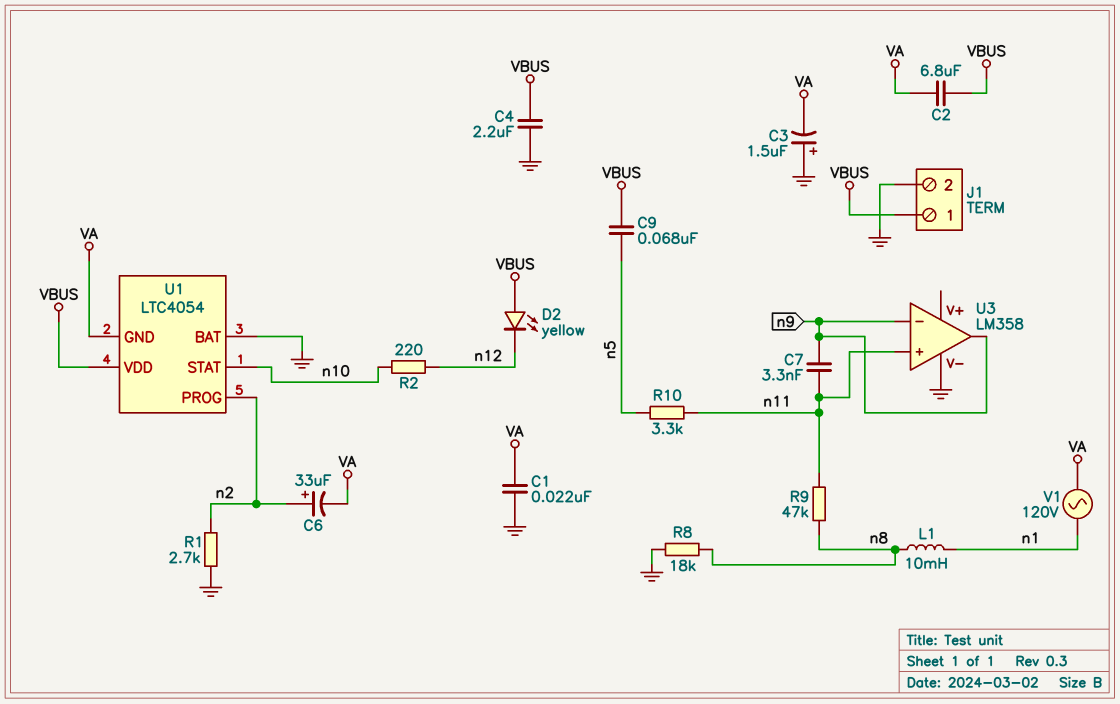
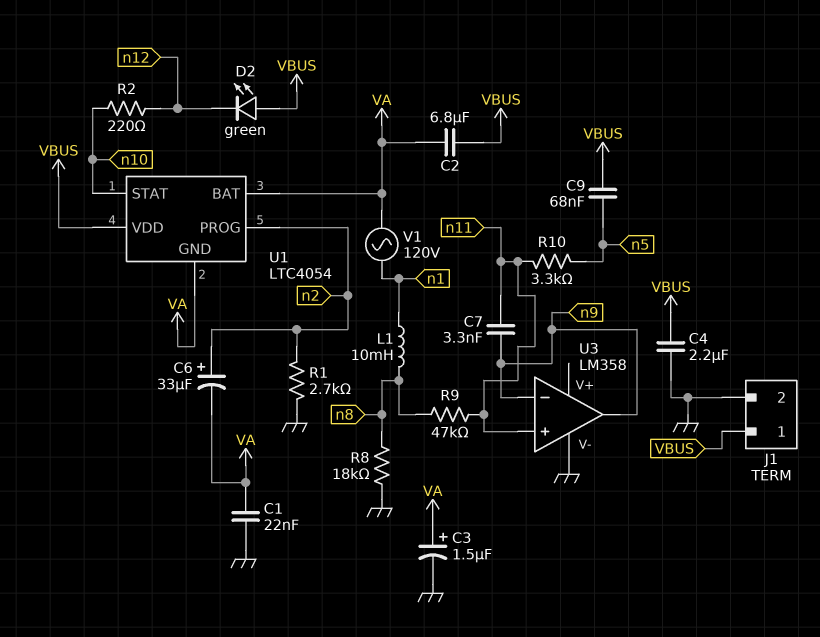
C3: 1.5uF (plus GND, minus VA) -> 1.5uF (plus VA, minus GND)
D2: LED yellow (A VBUS, K n12) -> LED green (A VBUS, K n12)
U1 pin BAT: GND -> VA

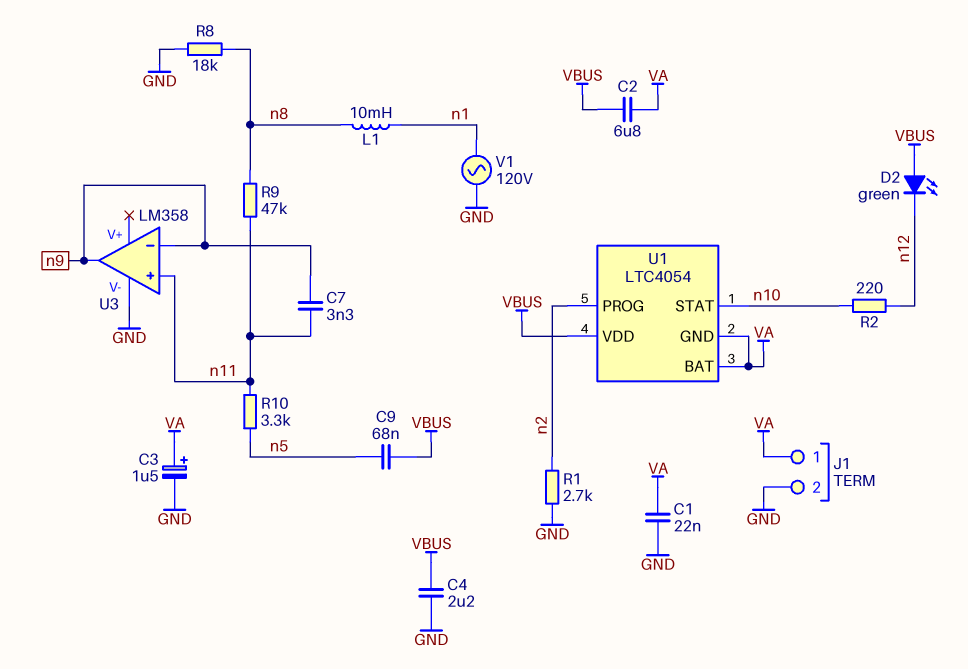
C6: 33uF (plus n2, minus VA) -> none
J1 pin 1: VBUS -> VA
V1: AC 120V (VA, n1) -> AC 120V (GND, n1)

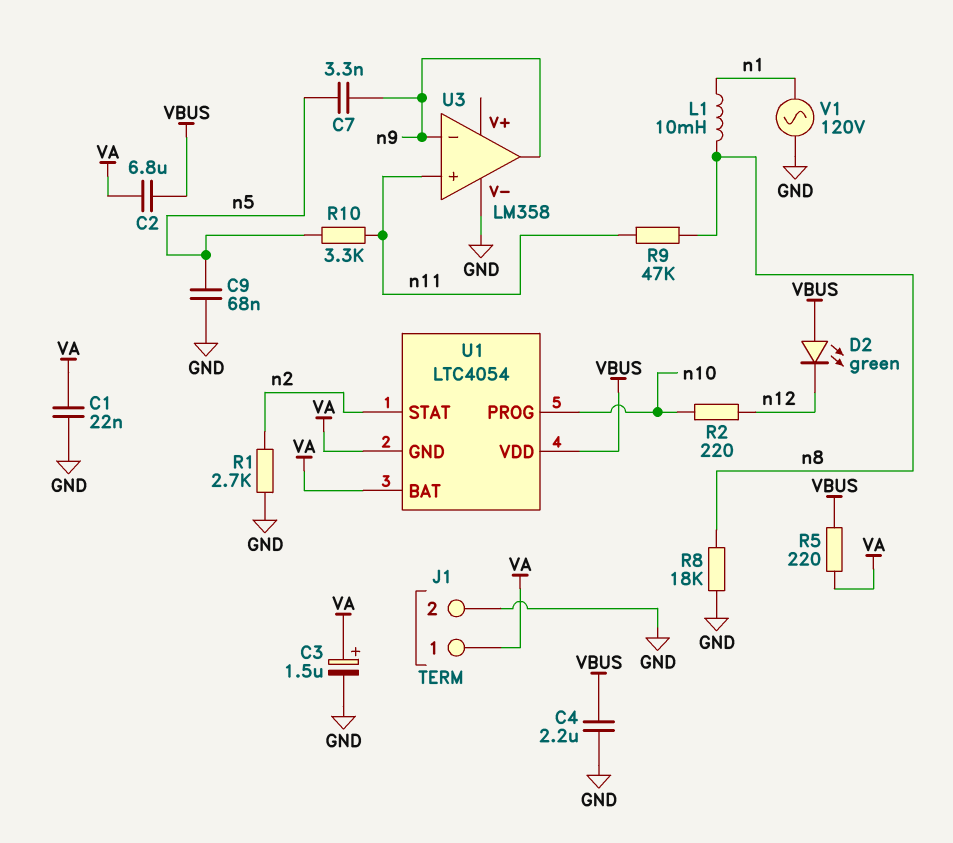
C7: 3.3nF (n9, n11) -> 3.3nF (n5, n9)
C9: 68nF (VBUS, n5) -> 68nF (GND, n5)
R5: none -> 220 (VA, VBUS)
U1 pin PROG: n2 -> n10
U1 pin STAT: n10 -> n2

